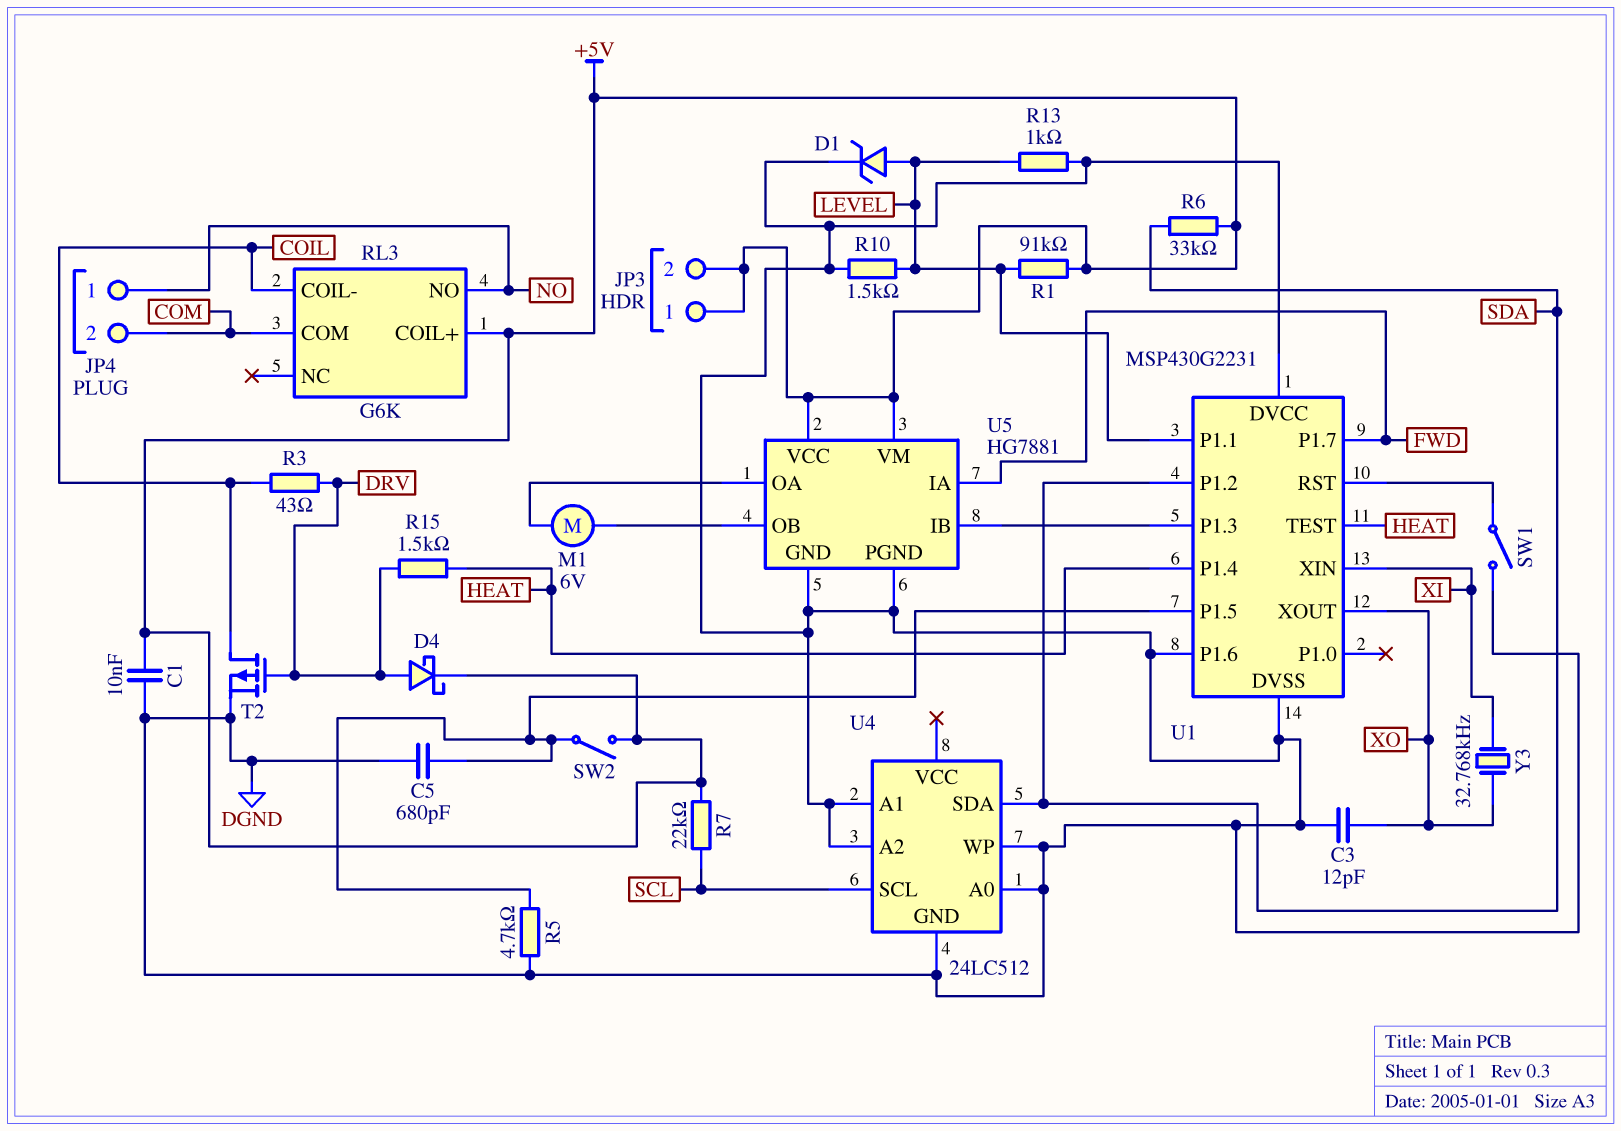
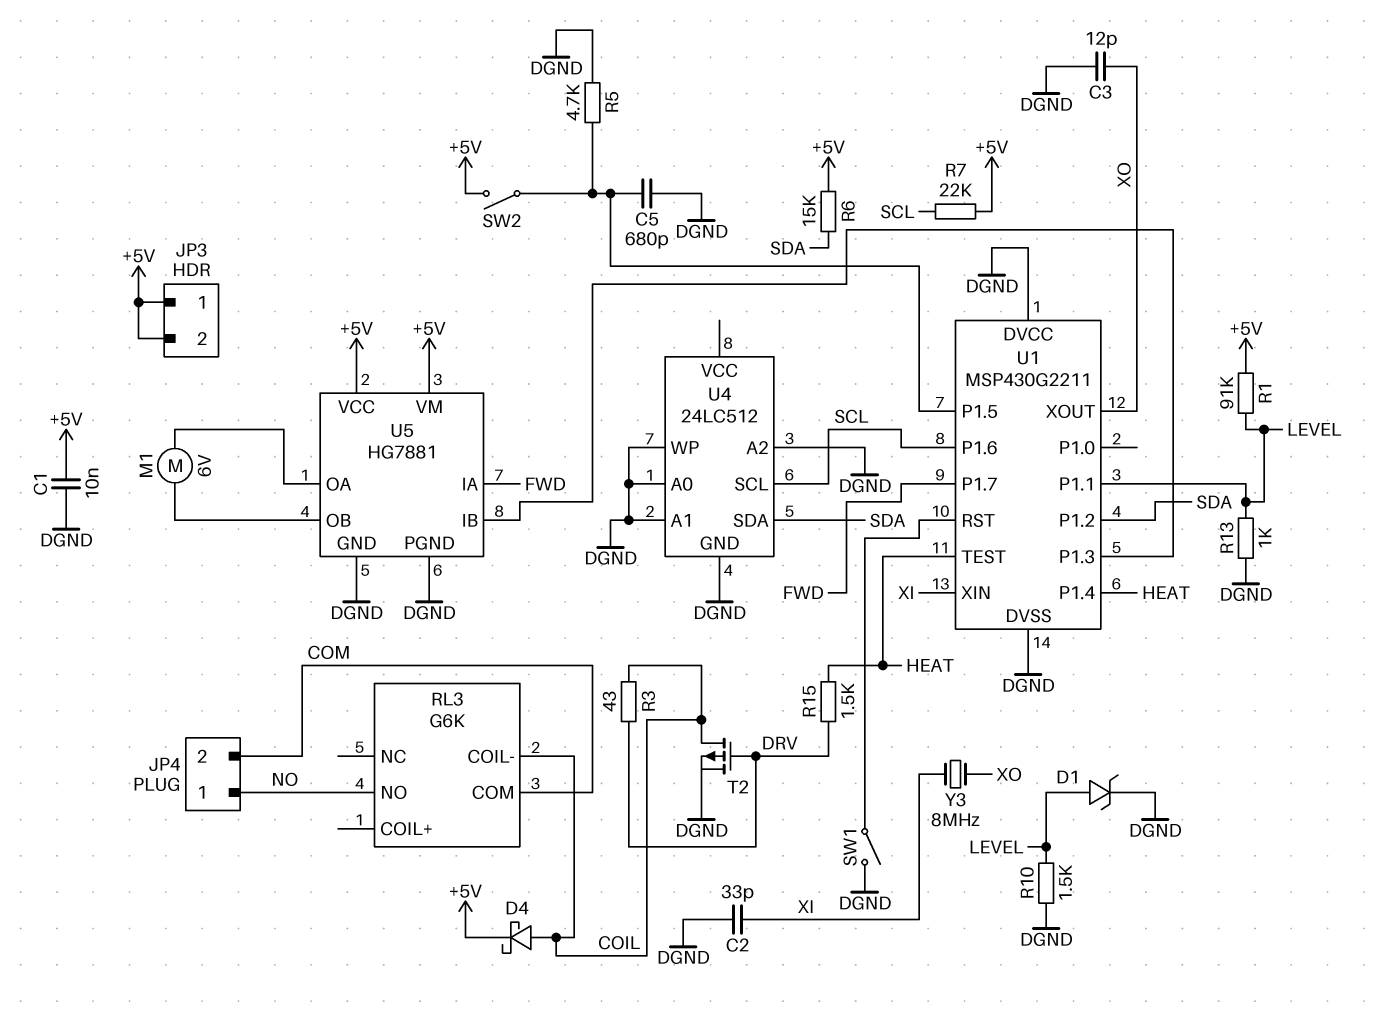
C2: none -> 33pF (DGND, XI)
D4: schottky (A DRV, K +5V) -> schottky (A COIL, K +5V)
R6: 33k (+5V, SDA) -> 15k (+5V, SDA)
RL3 pin COIL+: +5V -> none
U1: MSP430G2231 -> MSP430G2211
U1 pin P1.6: DGND -> SCL
Y3: 32.768kHz (XI, XO) -> 8MHz (XI, XO)

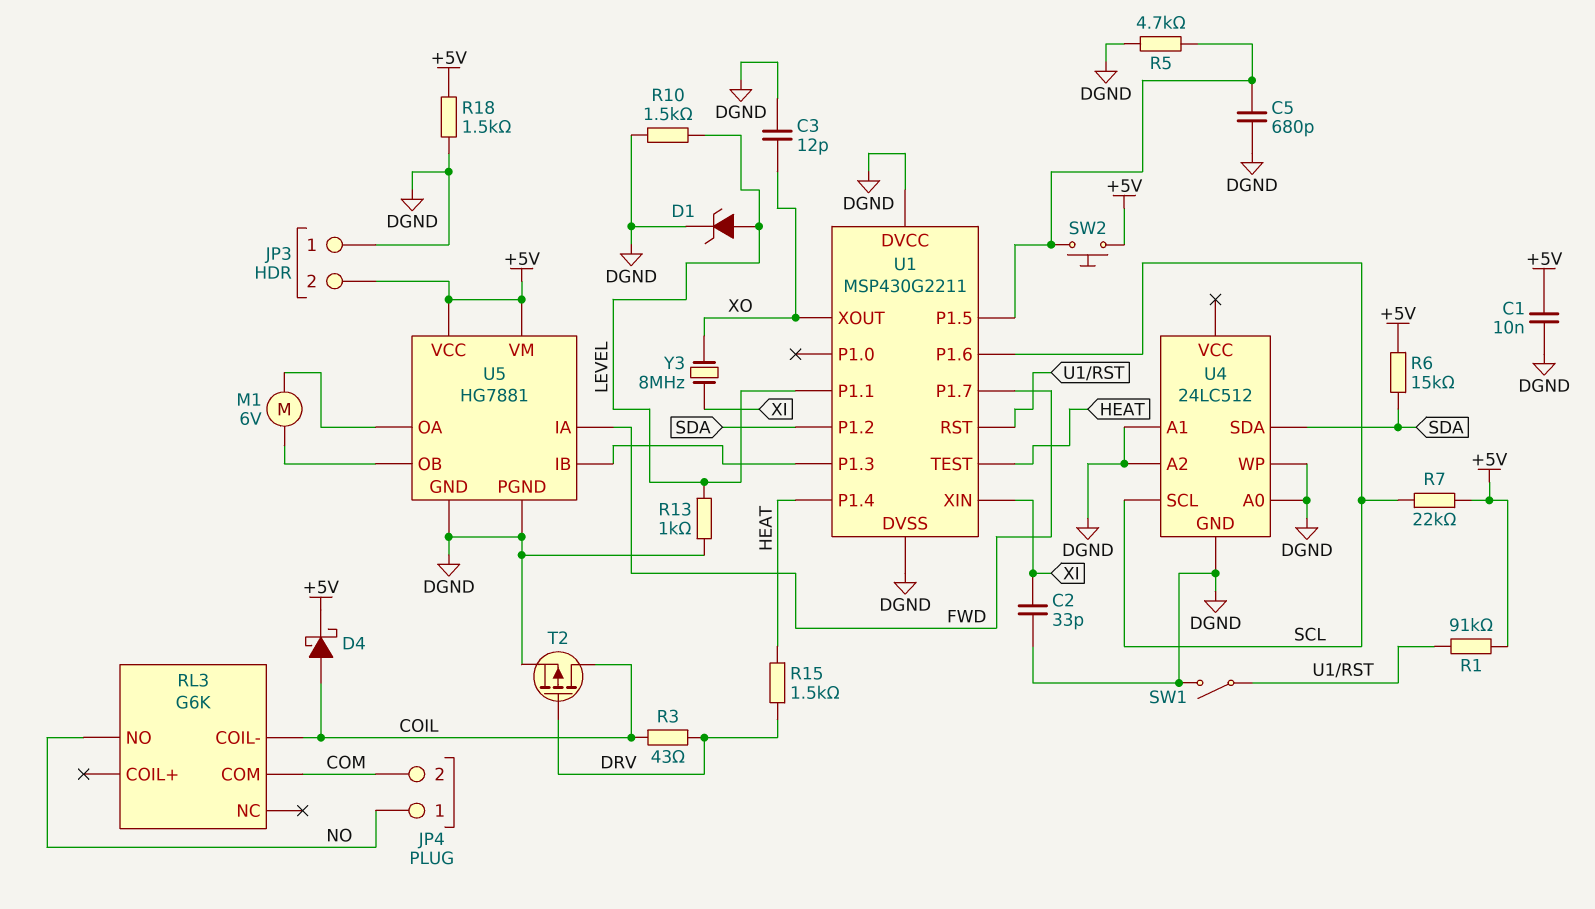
JP3 pin 1: +5V -> DGND
R1: 91k (+5V, LEVEL) -> 91k (+5V, U1/RST)
R18: none -> 1.5k (+5V, DGND)
SW2: switch (+5V, U1/P1.5) -> button (+5V, U1/P1.5)

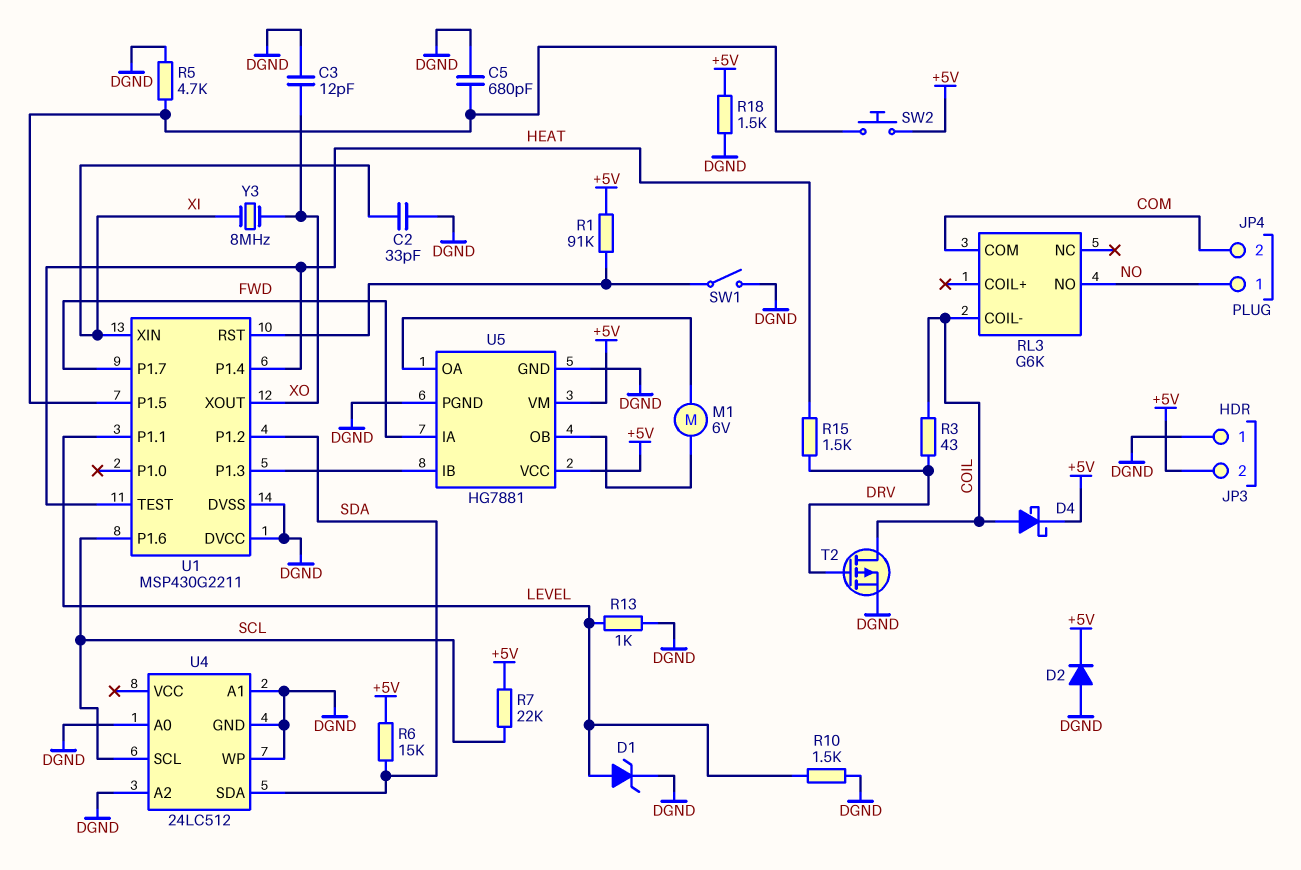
C1: 10nF (+5V, DGND) -> none
D2: none -> diode (A DGND, K +5V)

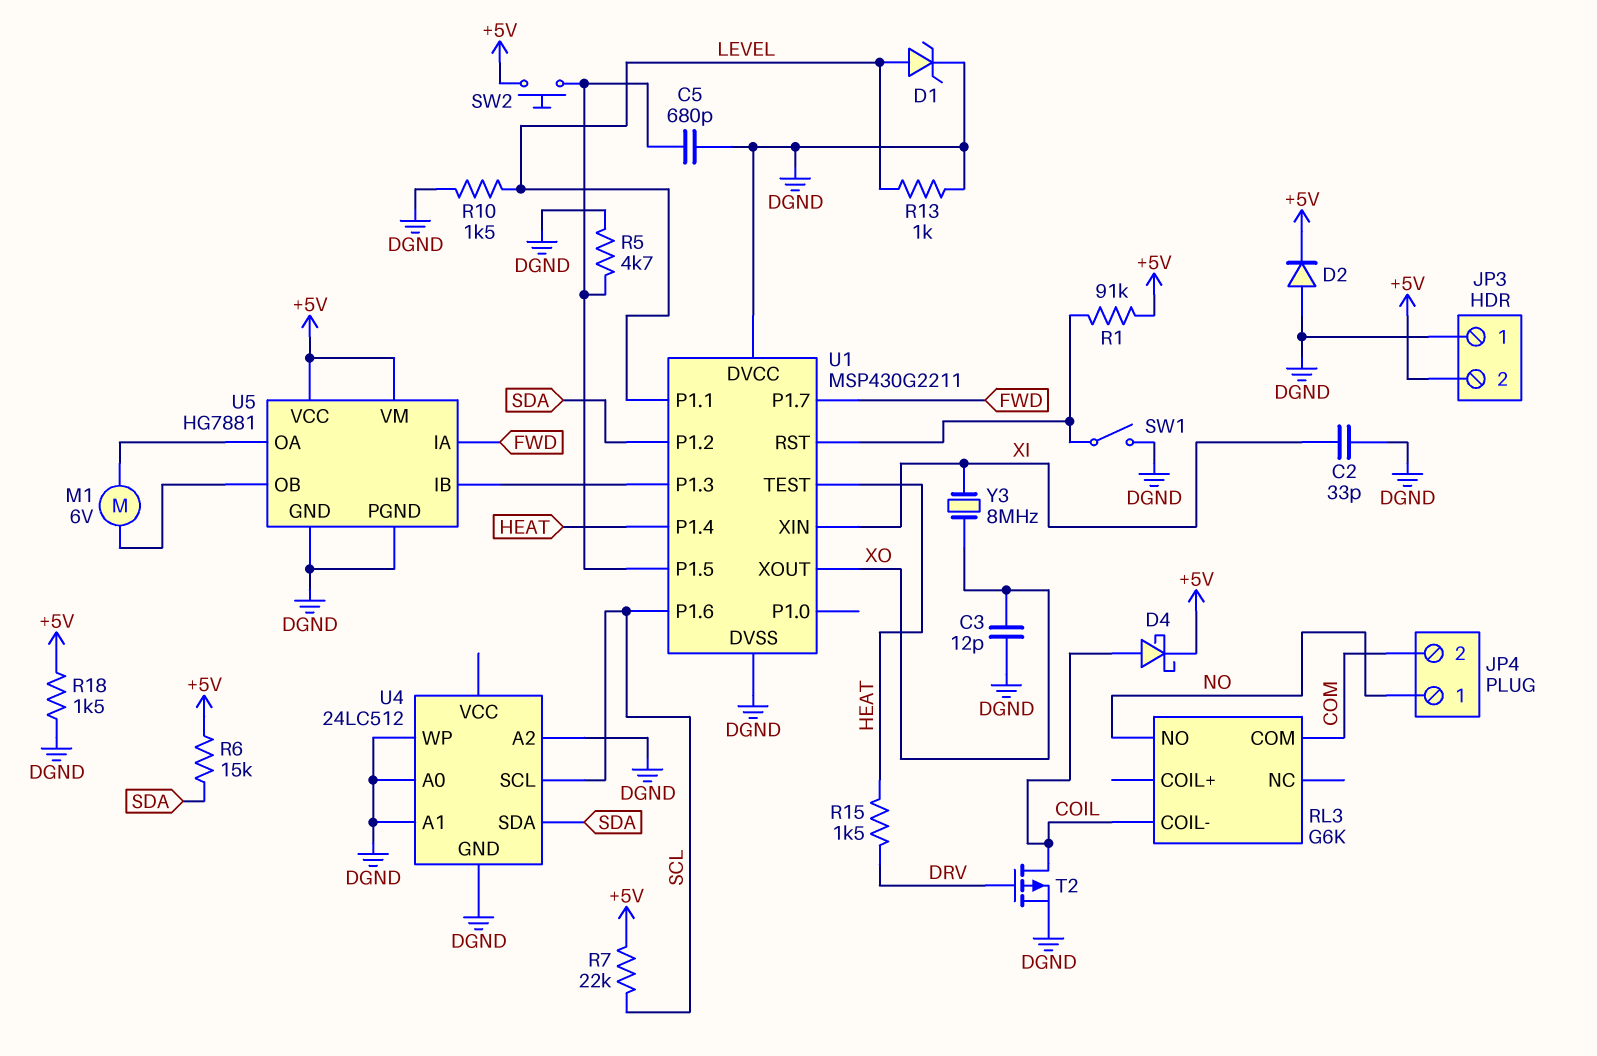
R3: 43 (COIL, DRV) -> none

